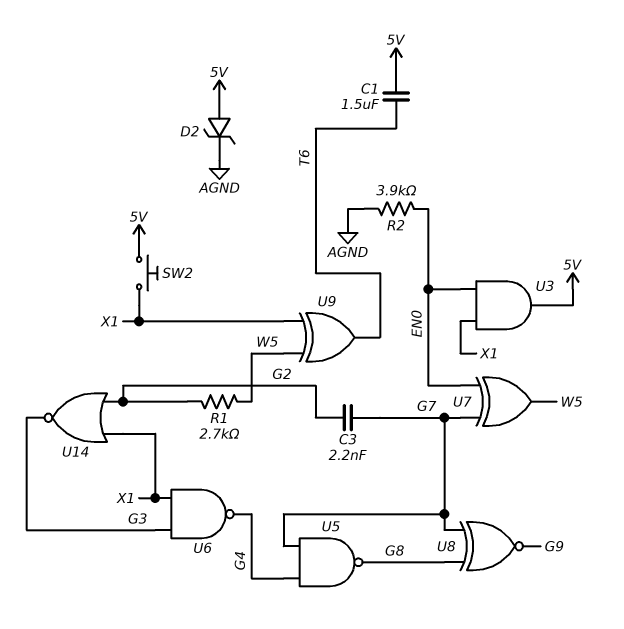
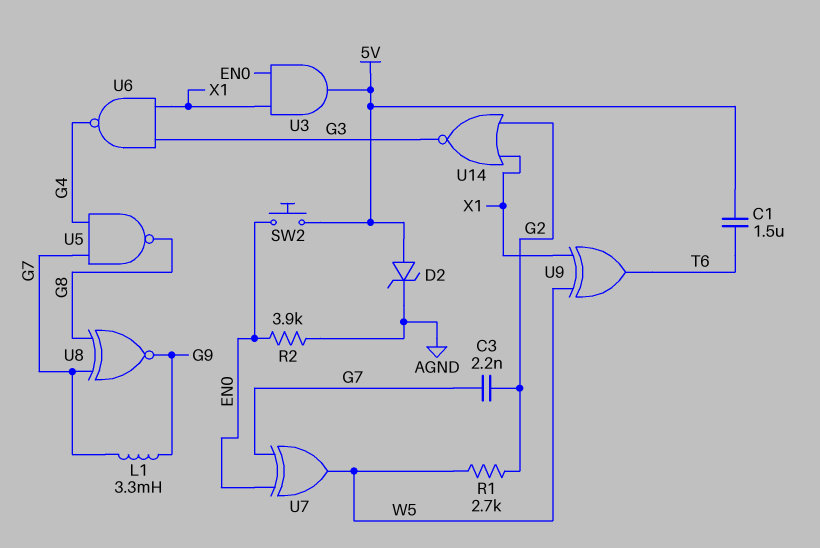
L1: none -> 3.3mH (G7, G9)
SW2: button (5V, X1) -> button (5V, EN0)

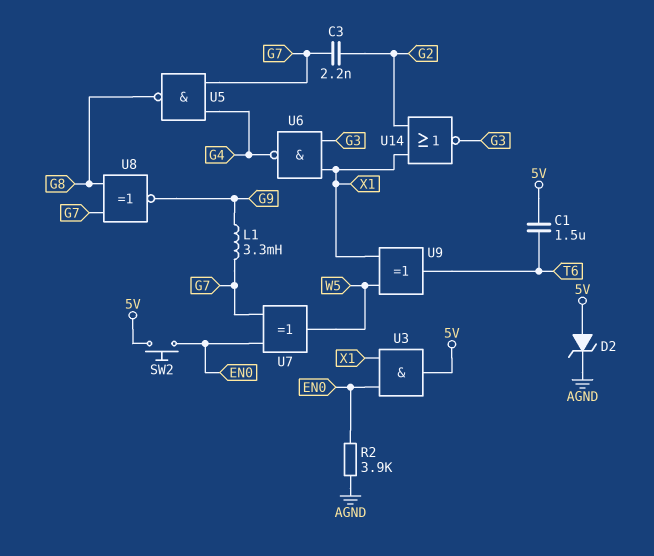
R1: 2.7k (G2, W5) -> none

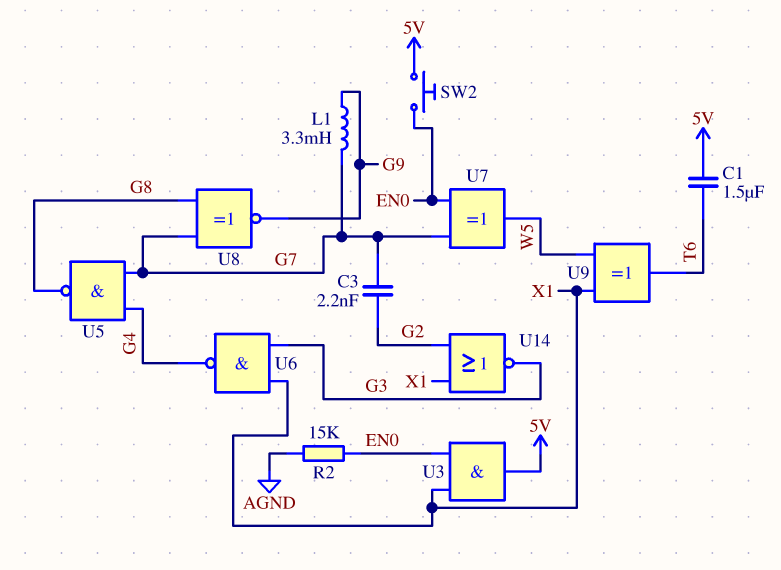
D2: zener (A 5V, K AGND) -> none
R2: 3.9k (AGND, EN0) -> 15k (AGND, EN0)

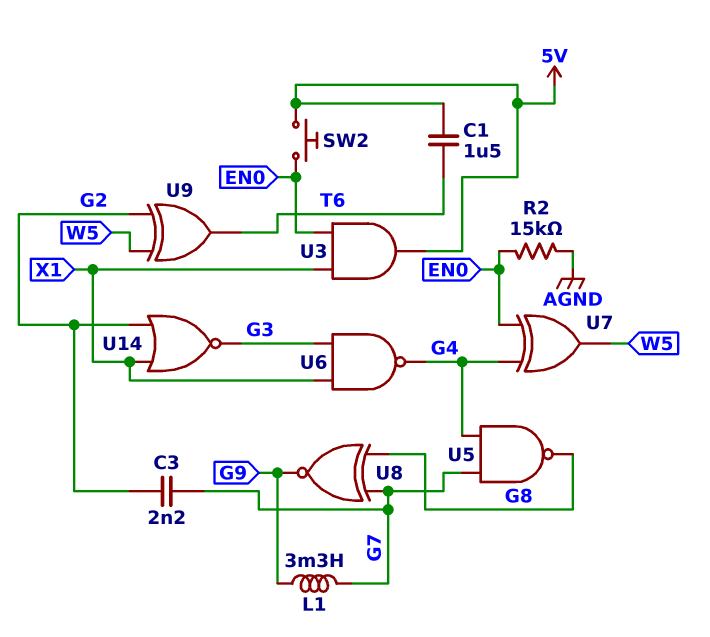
U7: XOR (in EN0, in G7, out W5) -> XOR (in EN0, in G4, out W5)
U9: XOR (in W5, in X1, out T6) -> XOR (in G2, in W5, out T6)

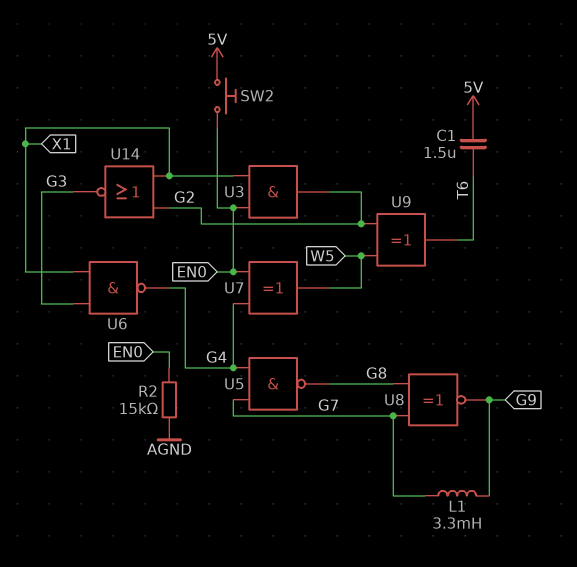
C3: 2.2nF (G2, G7) -> none
U3: AND (in EN0, in X1, out 5V) -> AND (in EN0, in X1, out G2)

